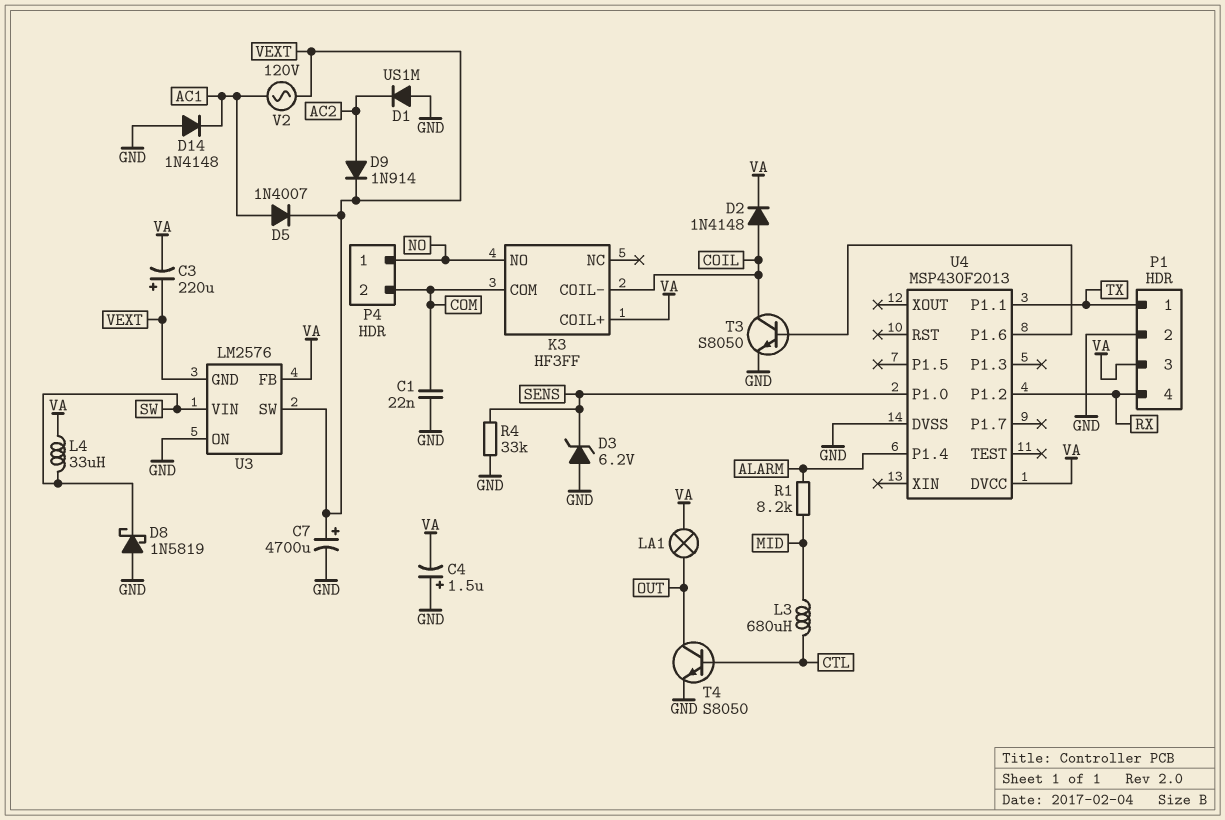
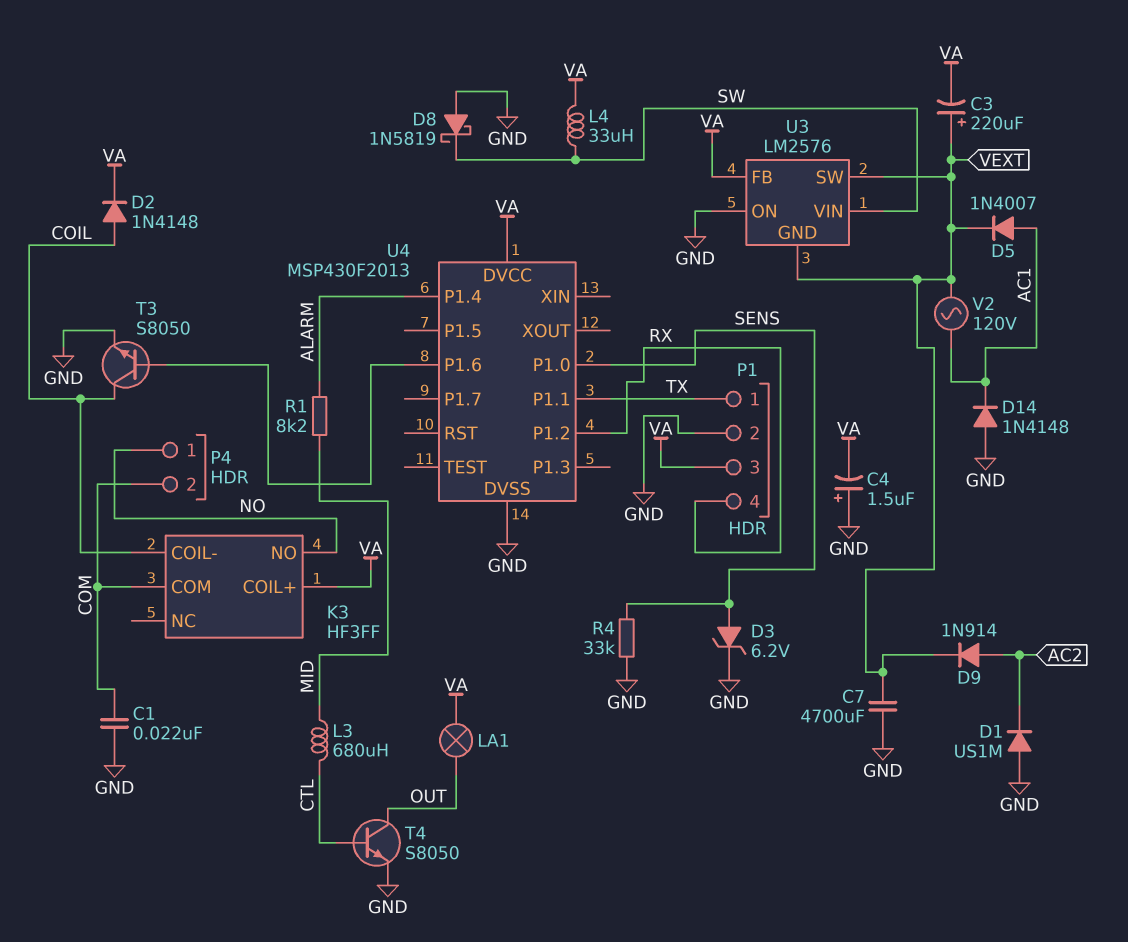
C7: 4700uF (plus VEXT, minus GND) -> 4700uF (GND, VEXT)
D3: zener 6.2V (A GND, K SENS) -> zener 6.2V (A SENS, K GND)

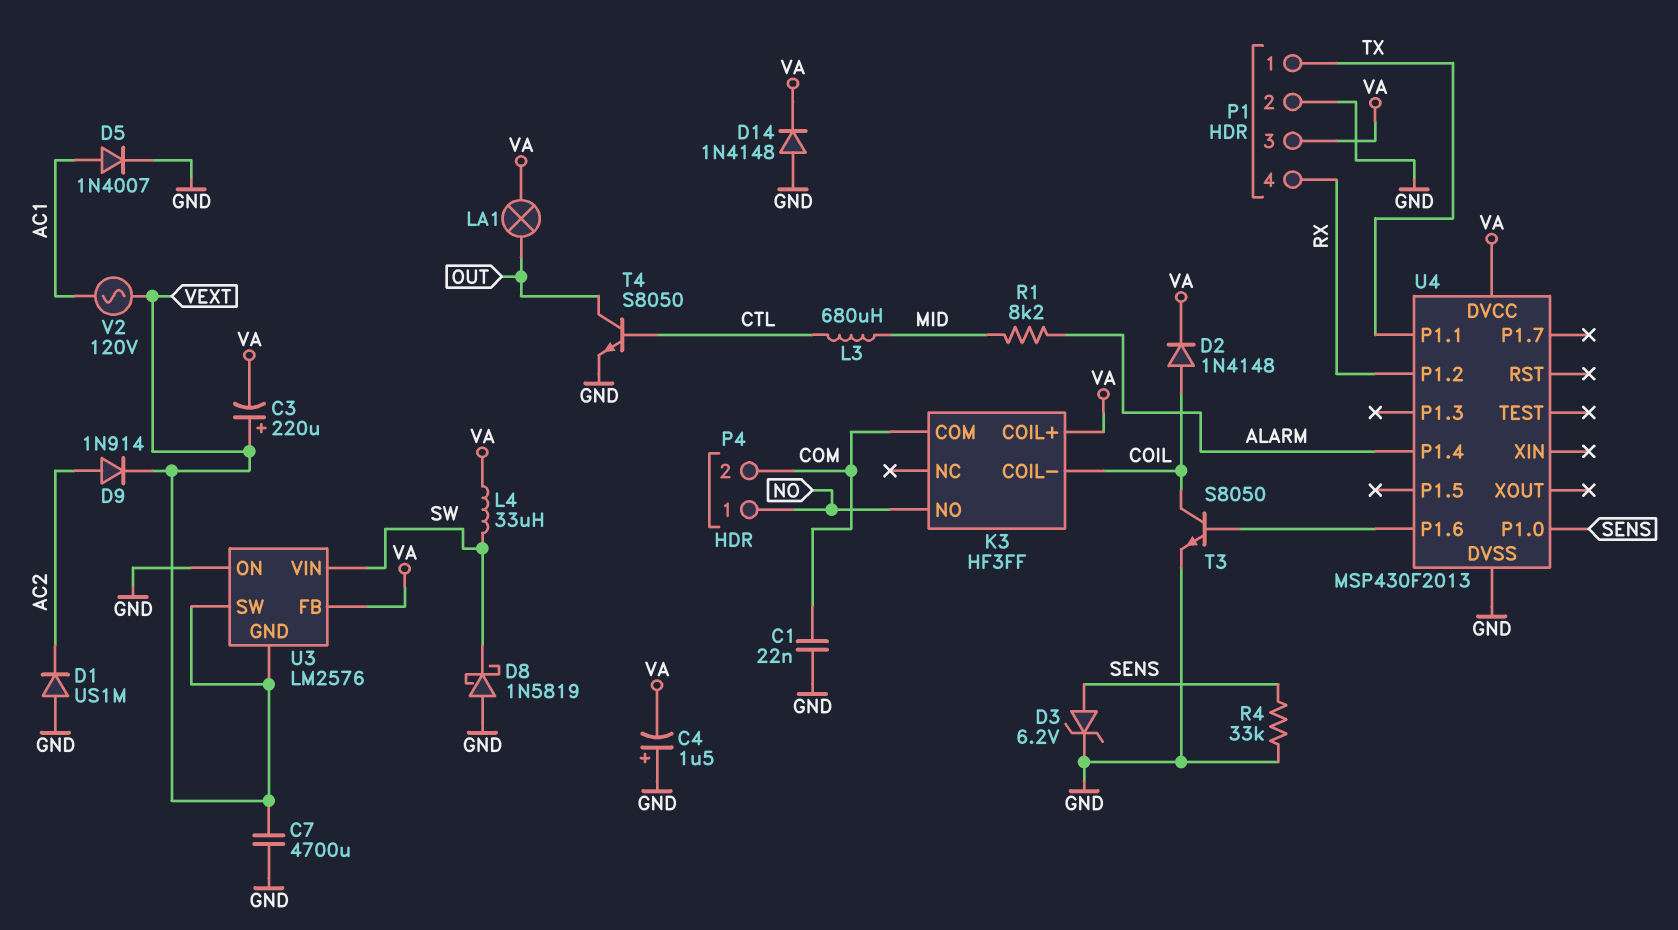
D5: diode 1N4007 (A AC1, K VEXT) -> diode 1N4007 (A AC1, K GND)
D14: diode 1N4148 (A GND, K AC1) -> diode 1N4148 (A GND, K VA)

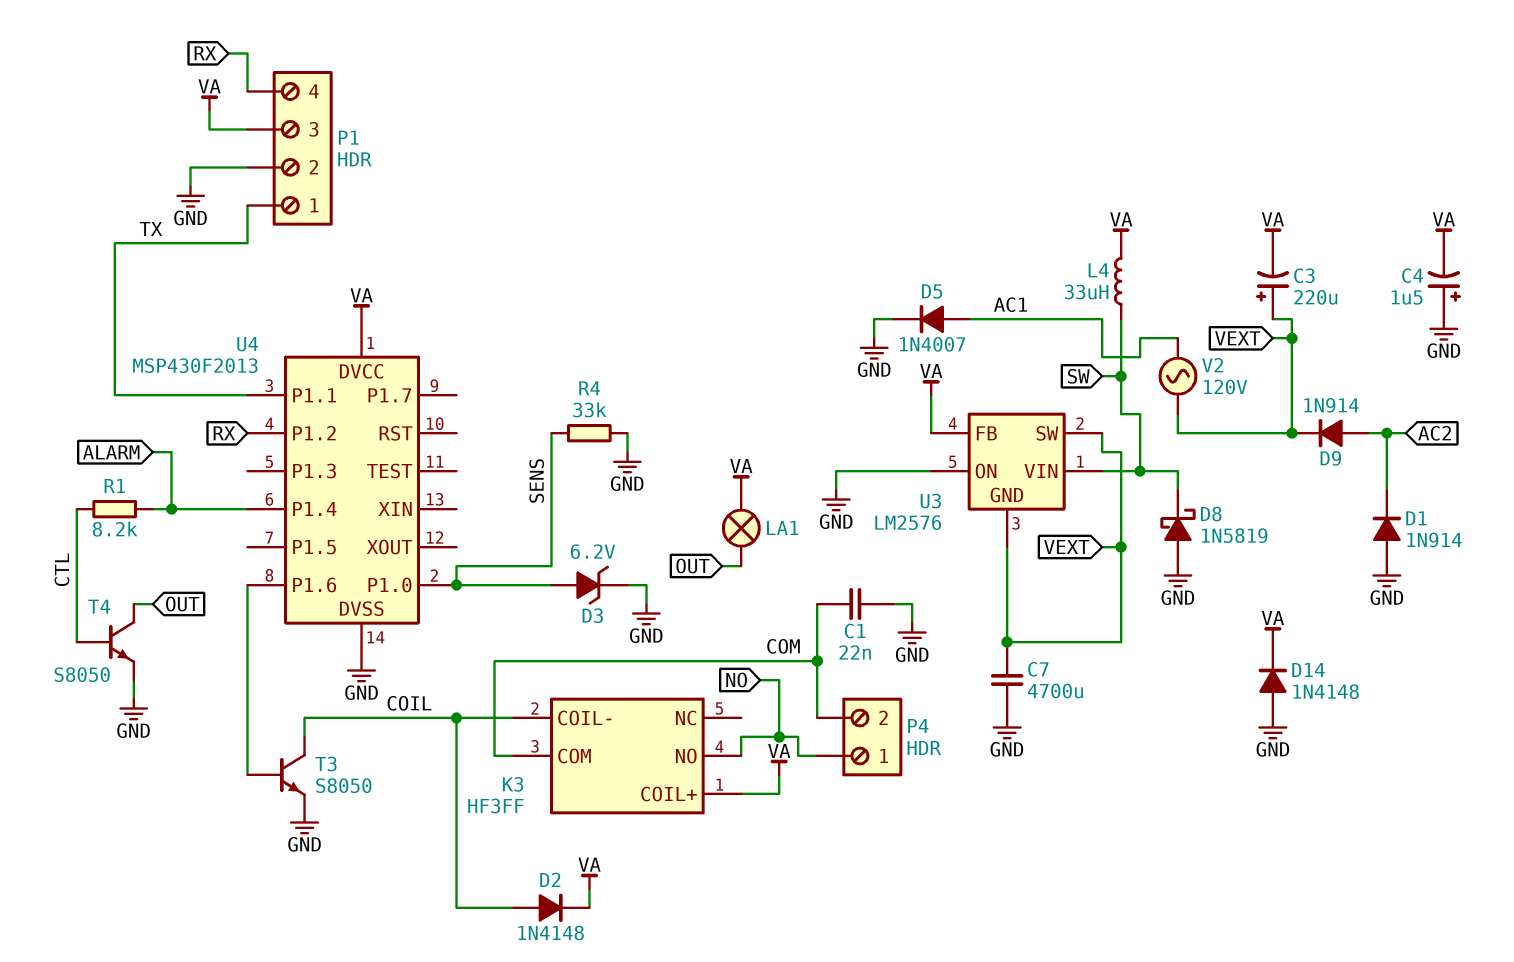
D1: diode US1M (A GND, K AC2) -> diode 1N914 (A GND, K AC2)
L3: 680uH (CTL, MID) -> none
R1: 8.2k (ALARM, MID) -> 8.2k (ALARM, CTL)

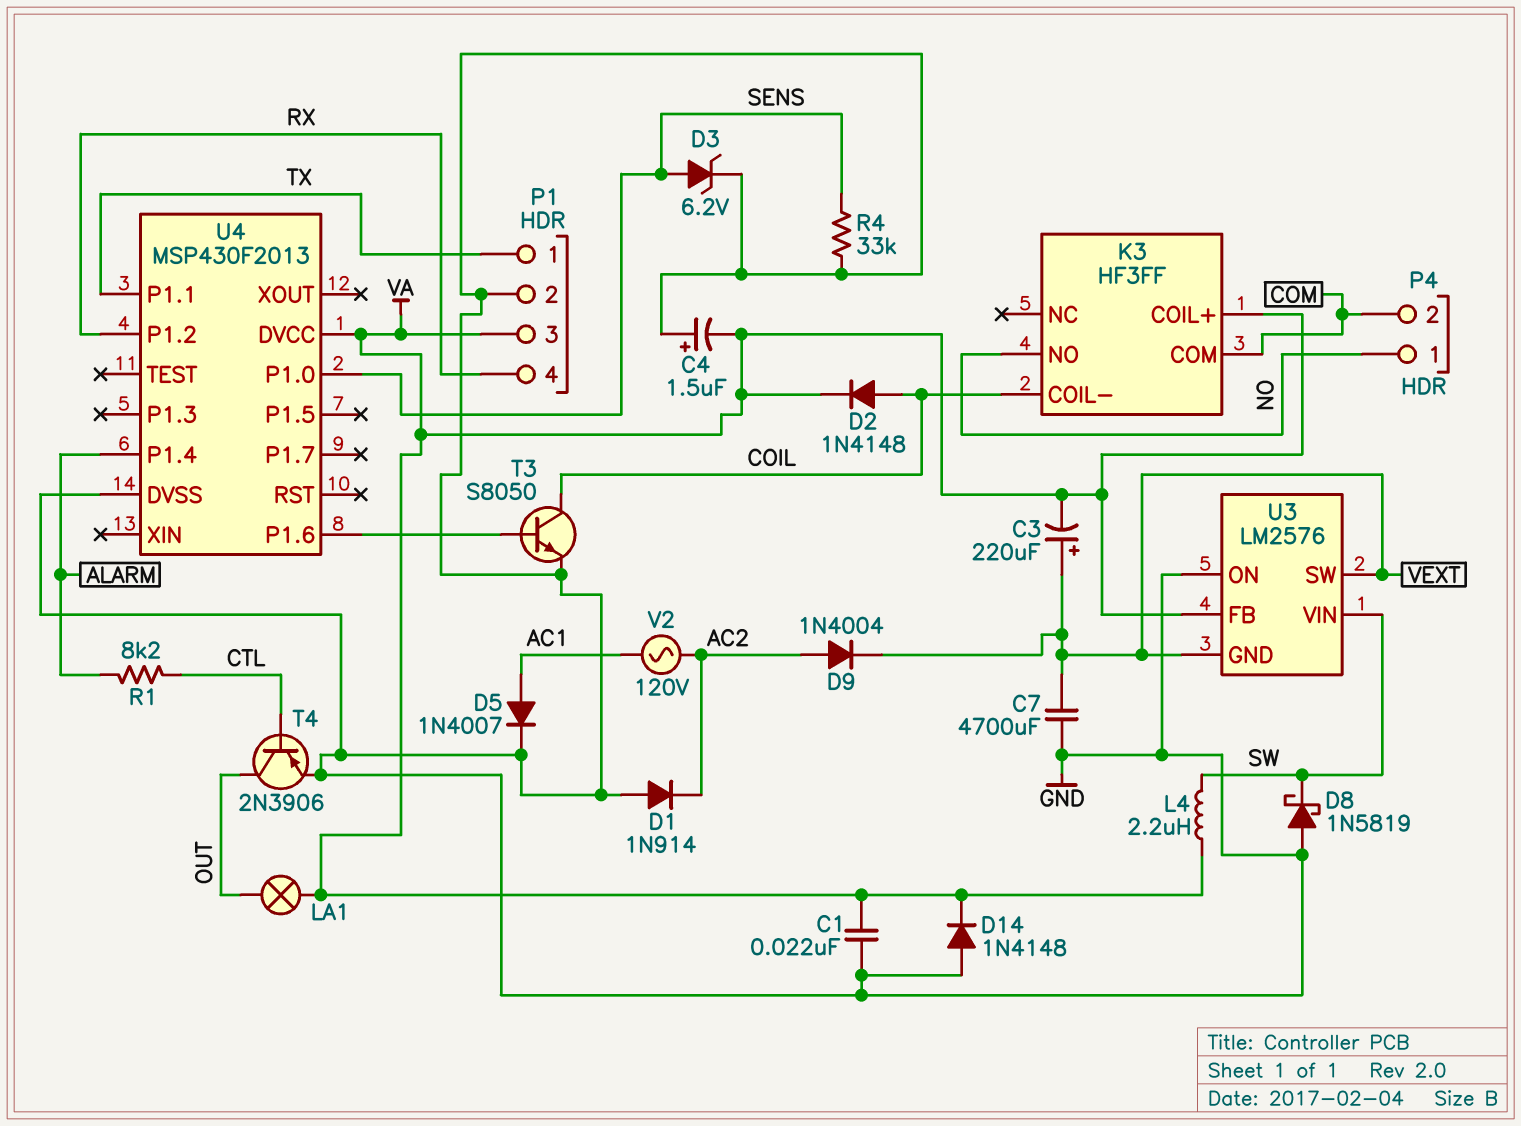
C1: 22nF (COM, GND) -> 22nF (GND, VA)
D9: diode 1N914 (A AC2, K VEXT) -> diode 1N4004 (A AC2, K VEXT)
L4: 33uH (SW, VA) -> 2.2uH (SW, VA)
T4: NPN S8050 (B CTL, C OUT, E GND) -> PNP 2N3906 (B CTL, C OUT, E GND)
V2: AC 120V (AC1, VEXT) -> AC 120V (AC1, AC2)

